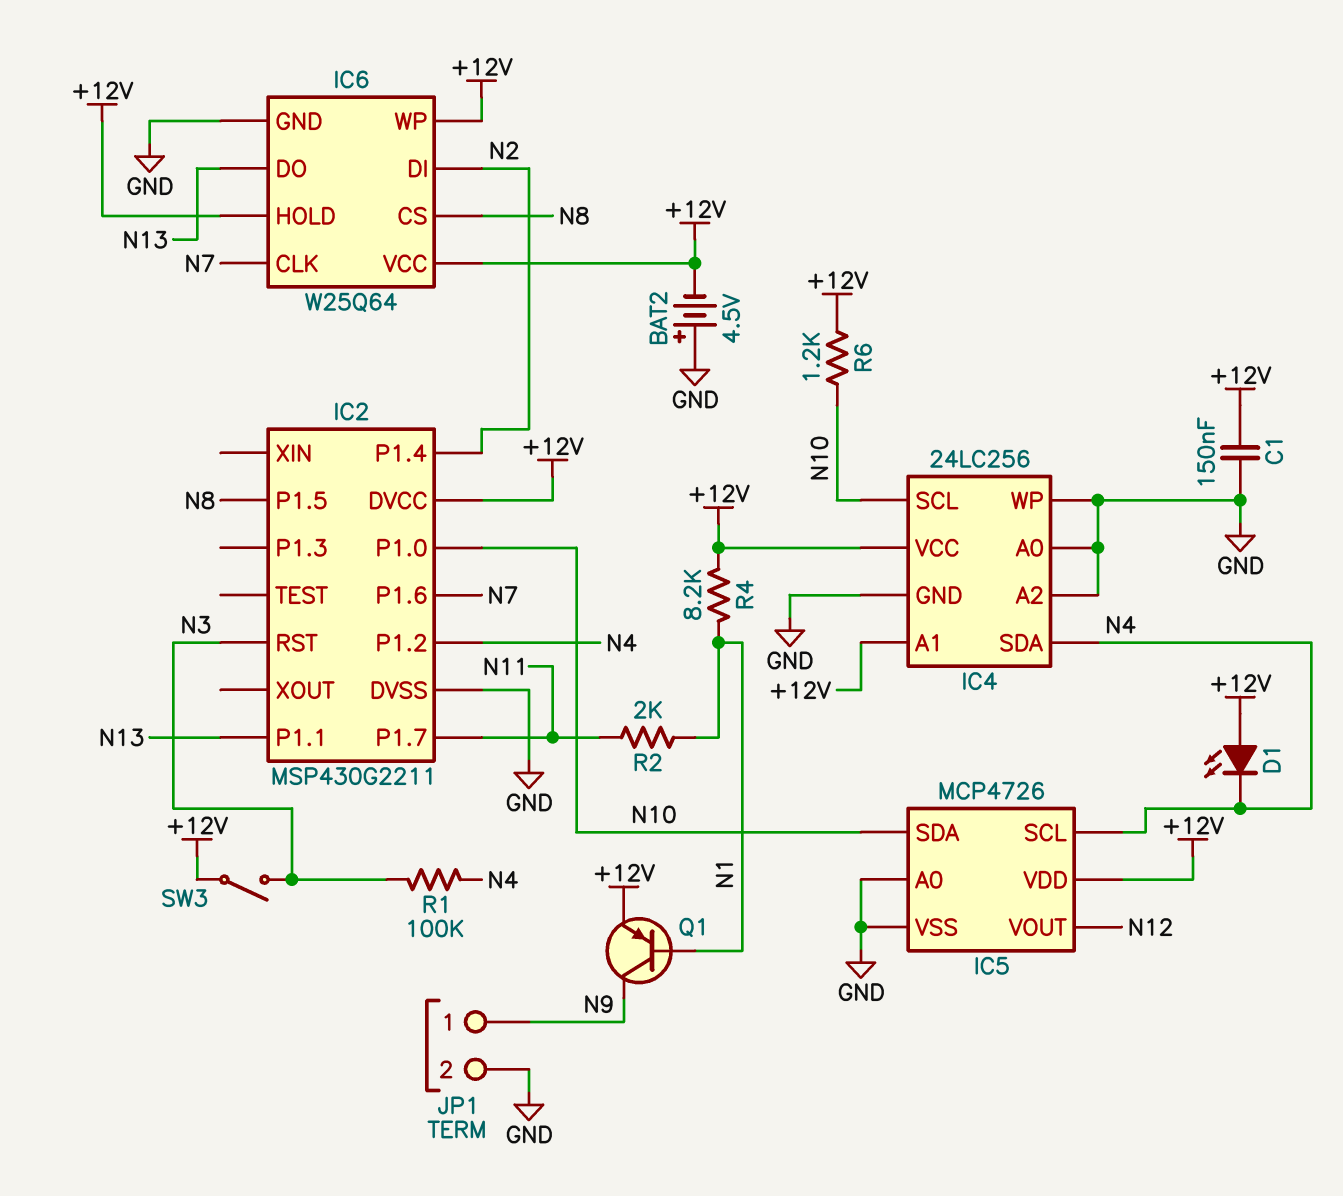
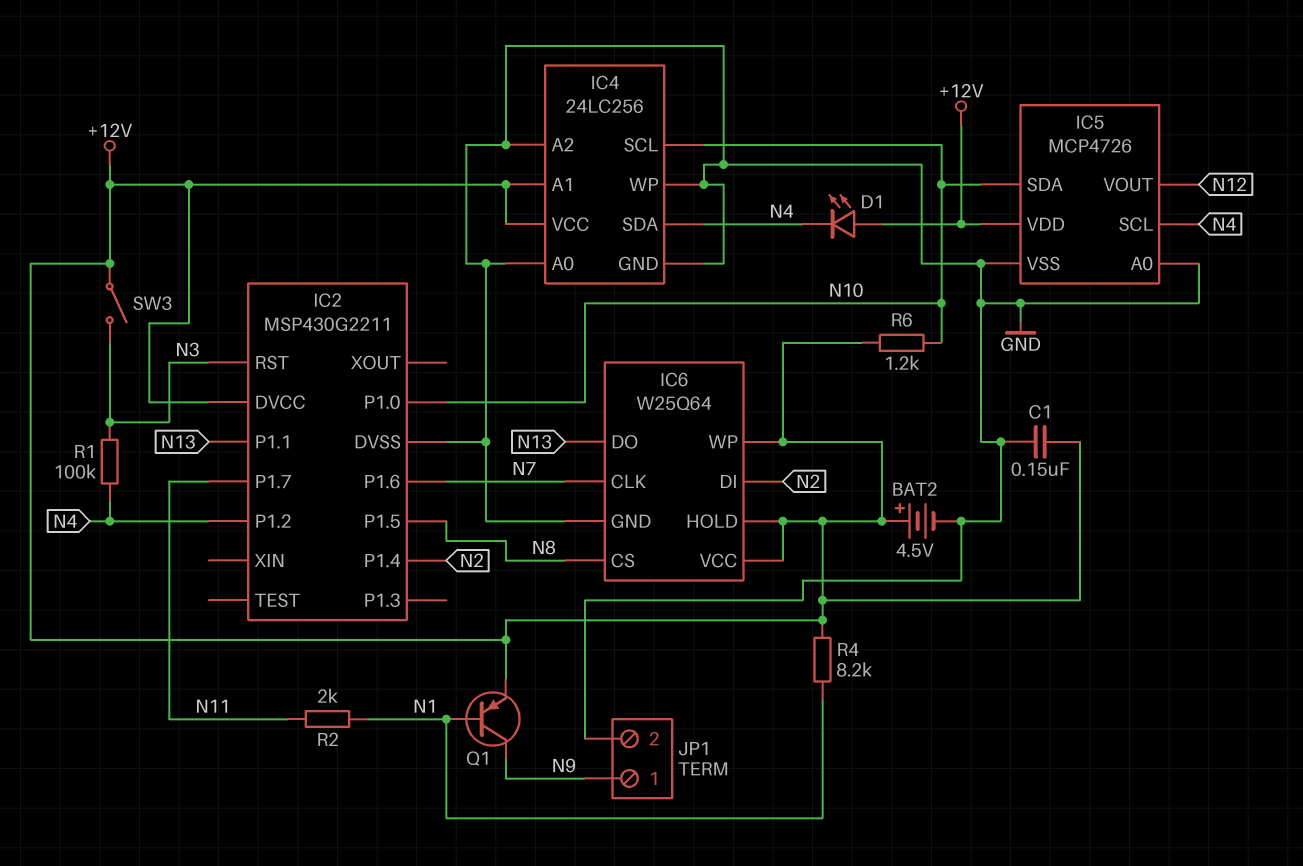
BAT2: 4.5V (plus GND, minus +12V) -> 4.5V (plus +12V, minus GND)

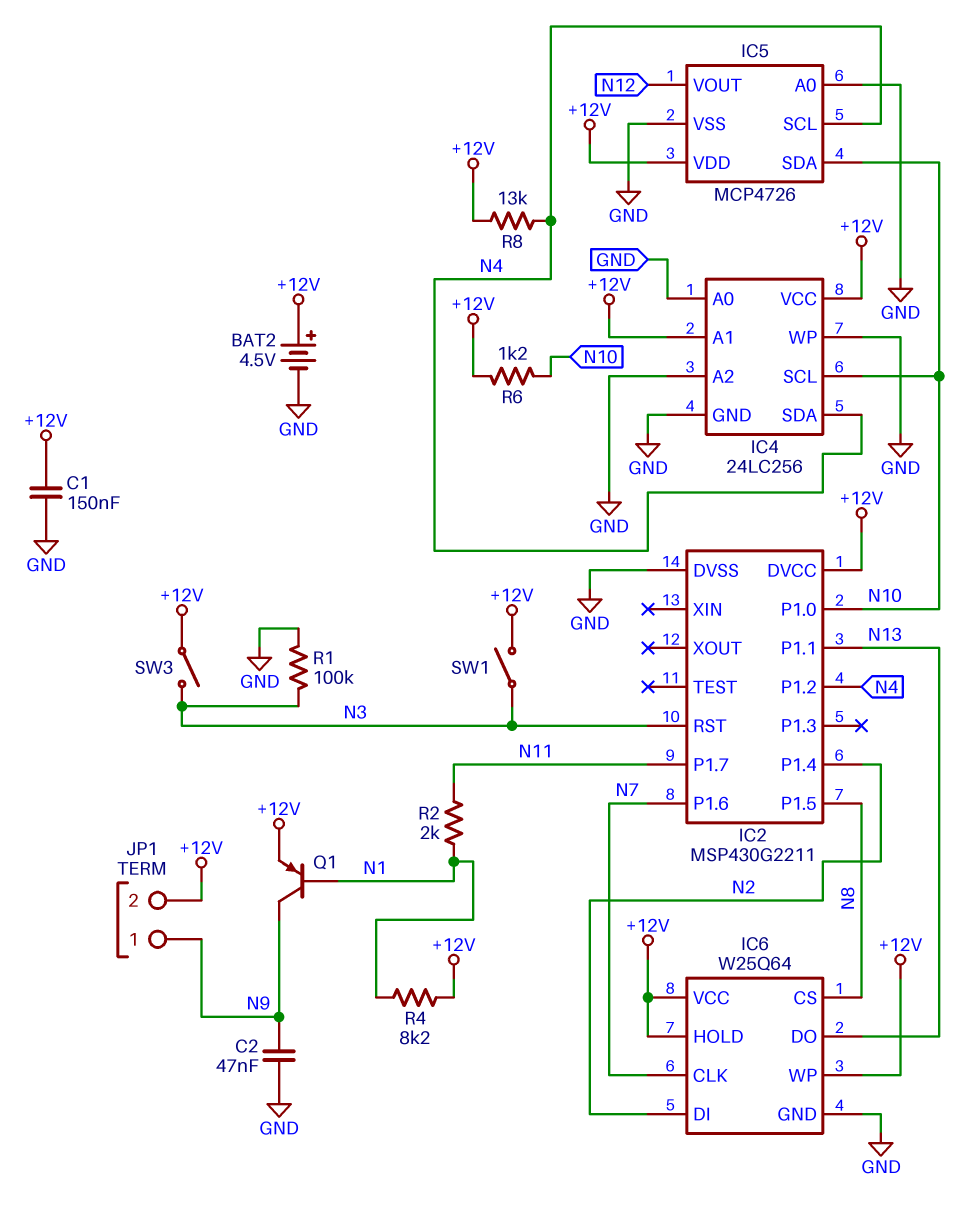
C2: none -> 47nF (GND, N9)
D1: LED (A +12V, K N4) -> none
JP1 pin 2: GND -> +12V
R1: 100k (N3, N4) -> 100k (GND, N3)
R8: none -> 13k (+12V, N4)
SW1: none -> switch (+12V, N3)

